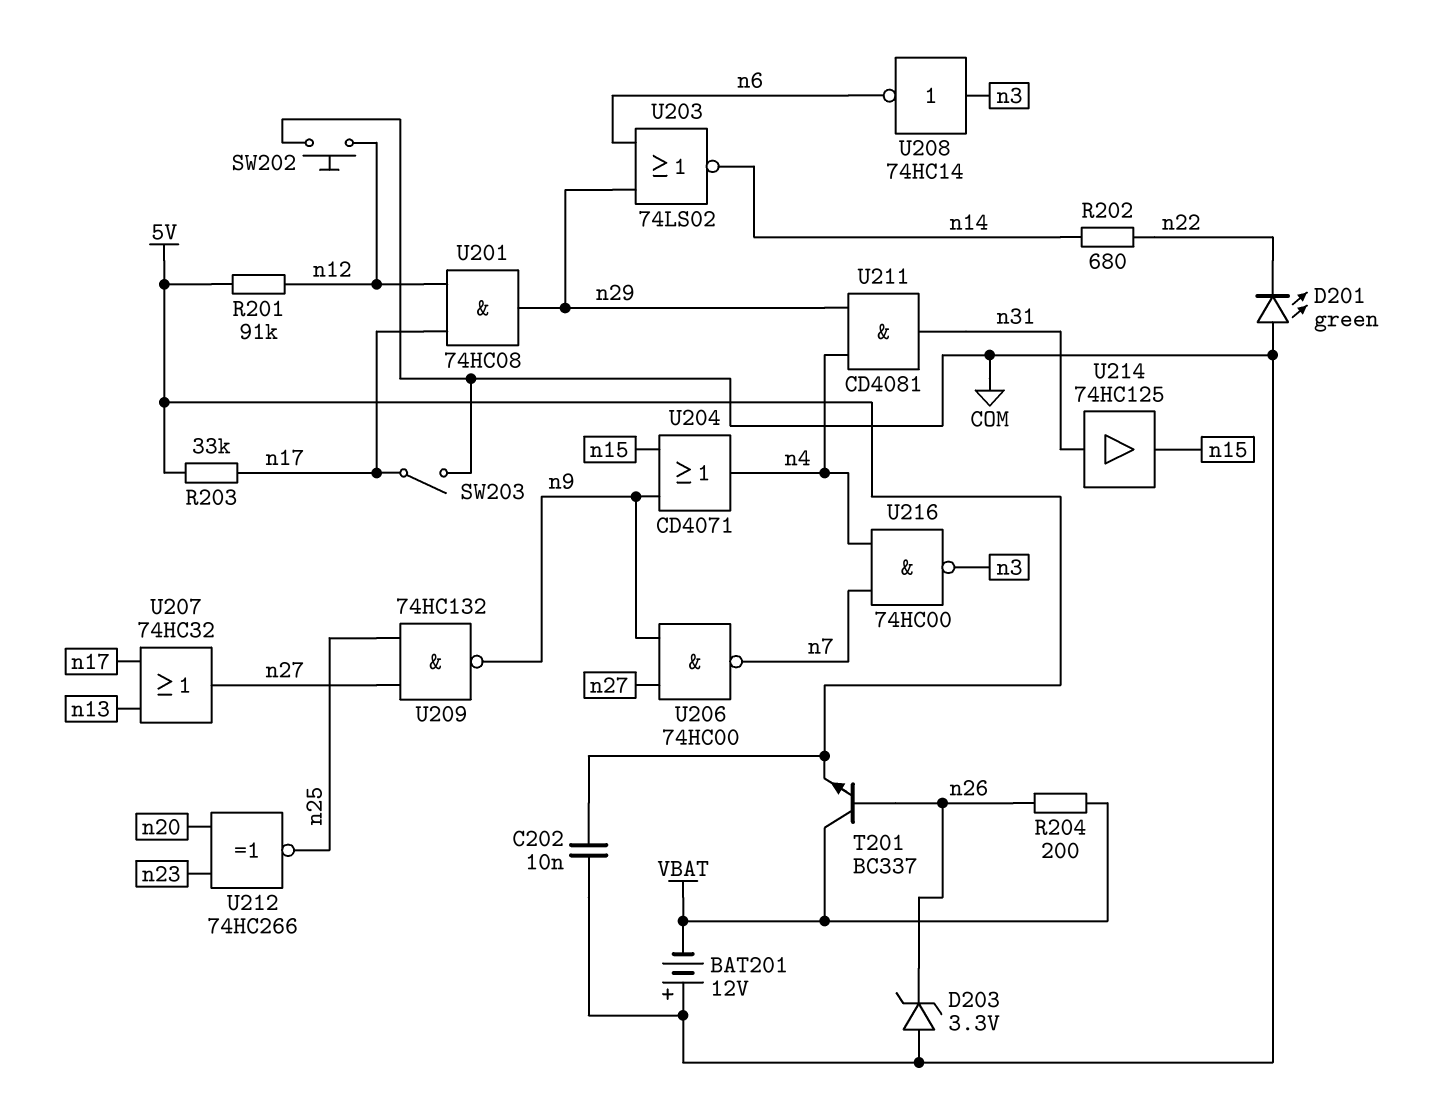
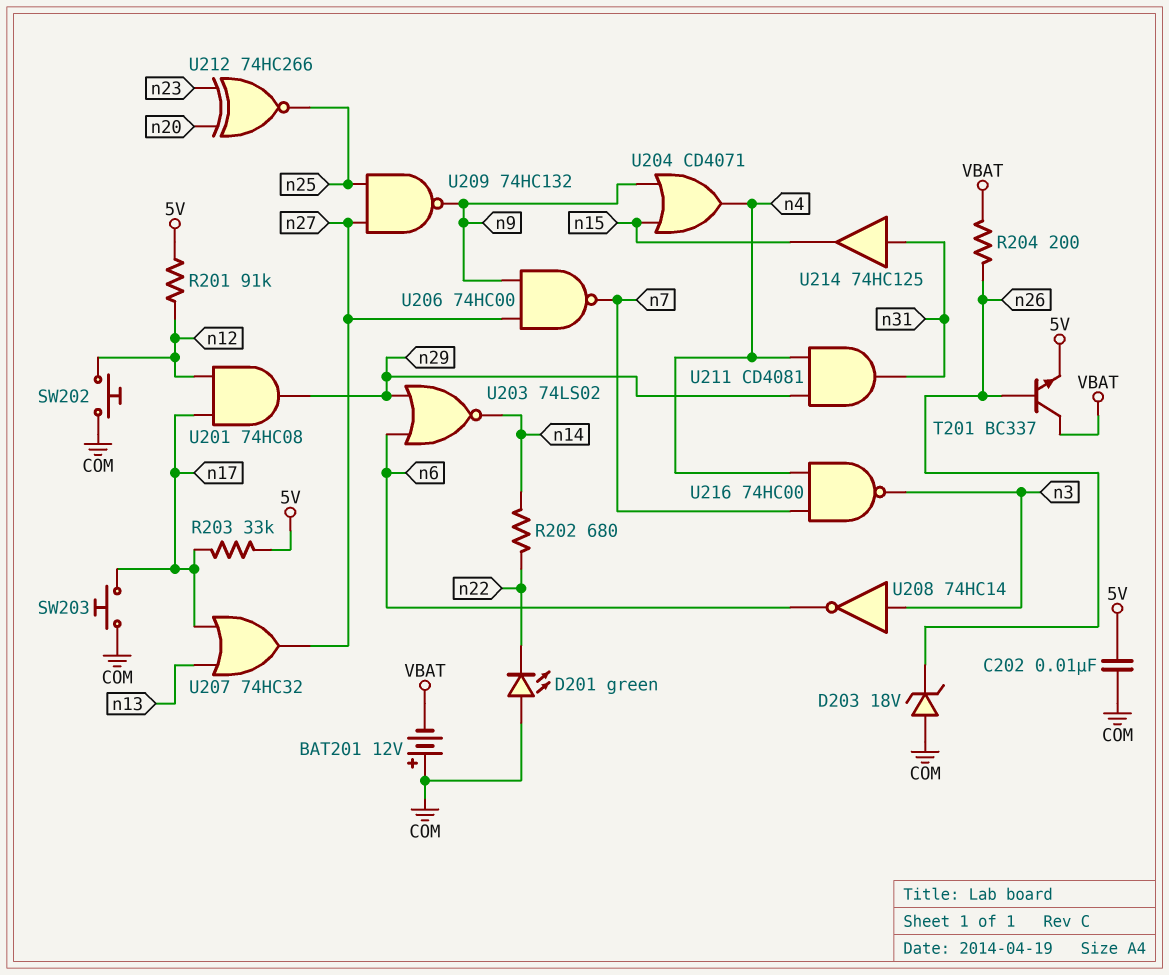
D203: zener 3.3V (A COM, K n26) -> zener 18V (A COM, K n26)
SW203: switch (COM, n17) -> button (COM, n17)

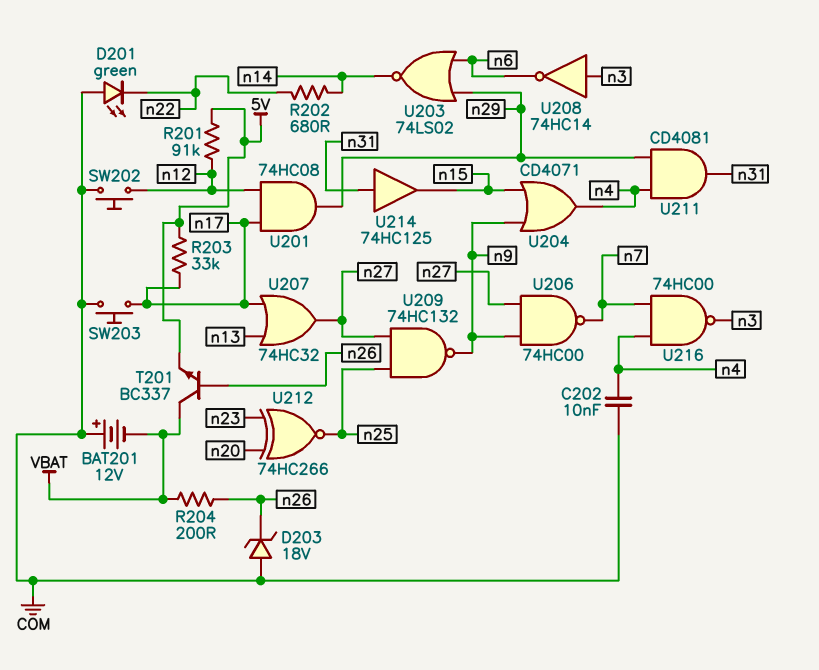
C202: 10nF (5V, COM) -> 10nF (COM, n4)

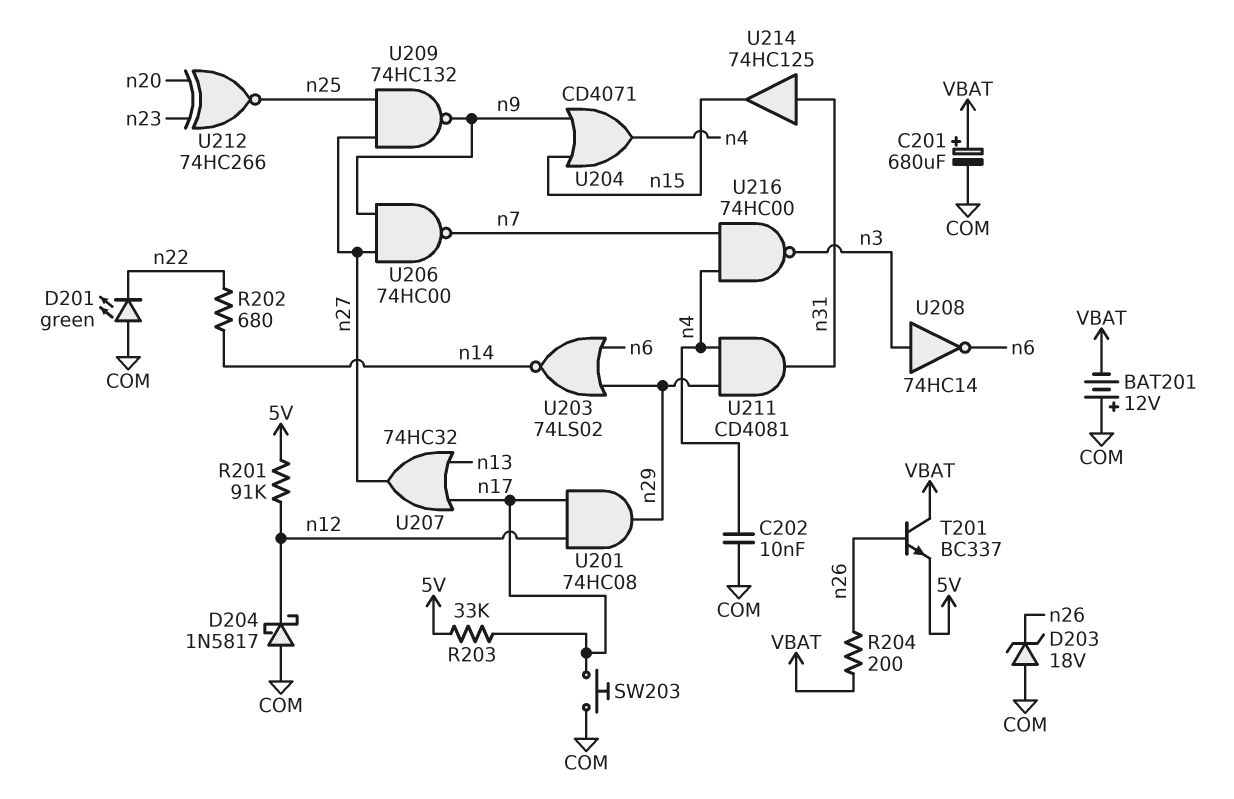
C201: none -> 680uF (plus VBAT, minus COM)
D204: none -> schottky 1N5817 (A COM, K n12)
SW202: button (COM, n12) -> none

